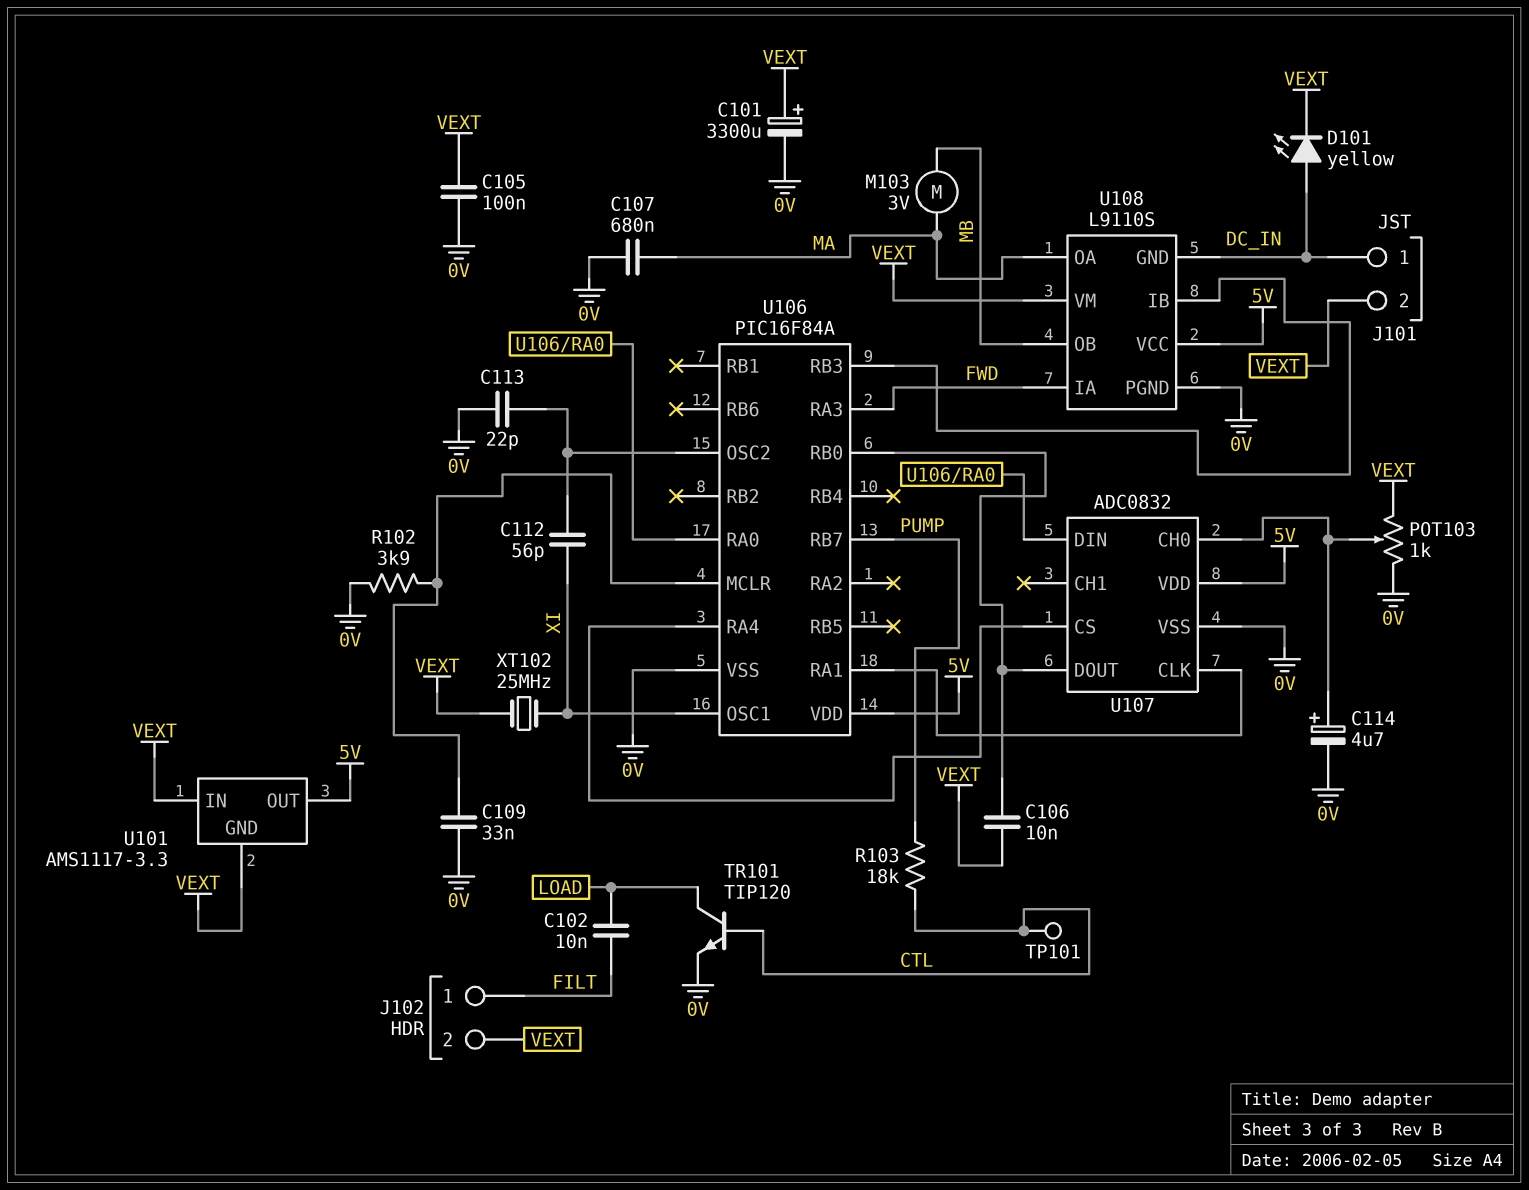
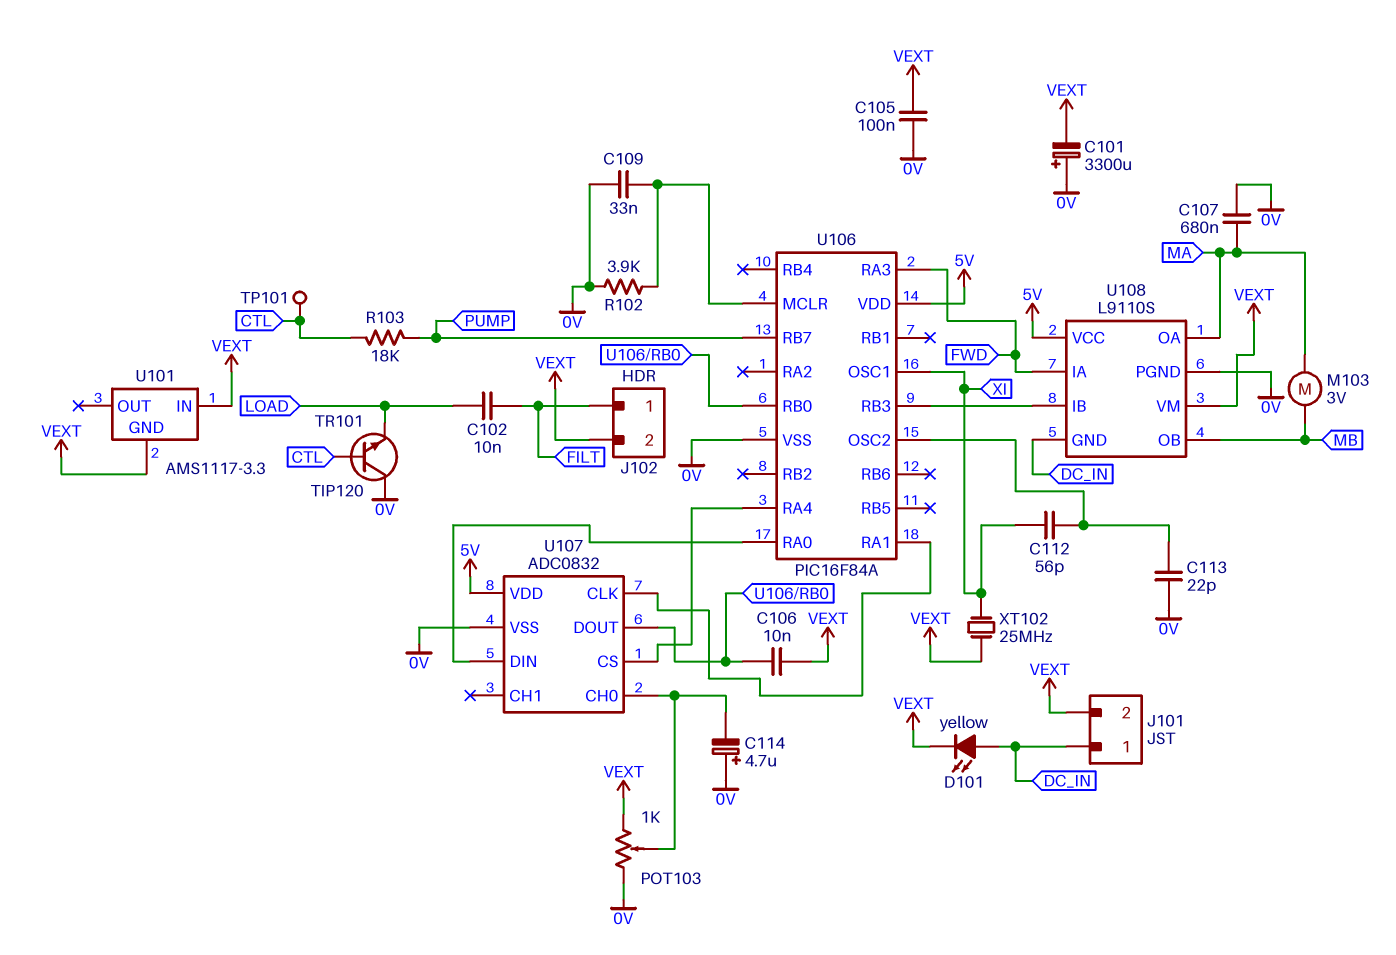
C101: 3300uF (plus VEXT, minus 0V) -> 3300uF (plus 0V, minus VEXT)
C114: 4.7uF (plus U107/CH0, minus 0V) -> 4.7uF (plus 0V, minus U107/CH0)
TR101: NPN TIP120 (B CTL, C LOAD, E 0V) -> NPN TIP120 (B CTL, C 0V, E LOAD)
U101 pin OUT: 5V -> none

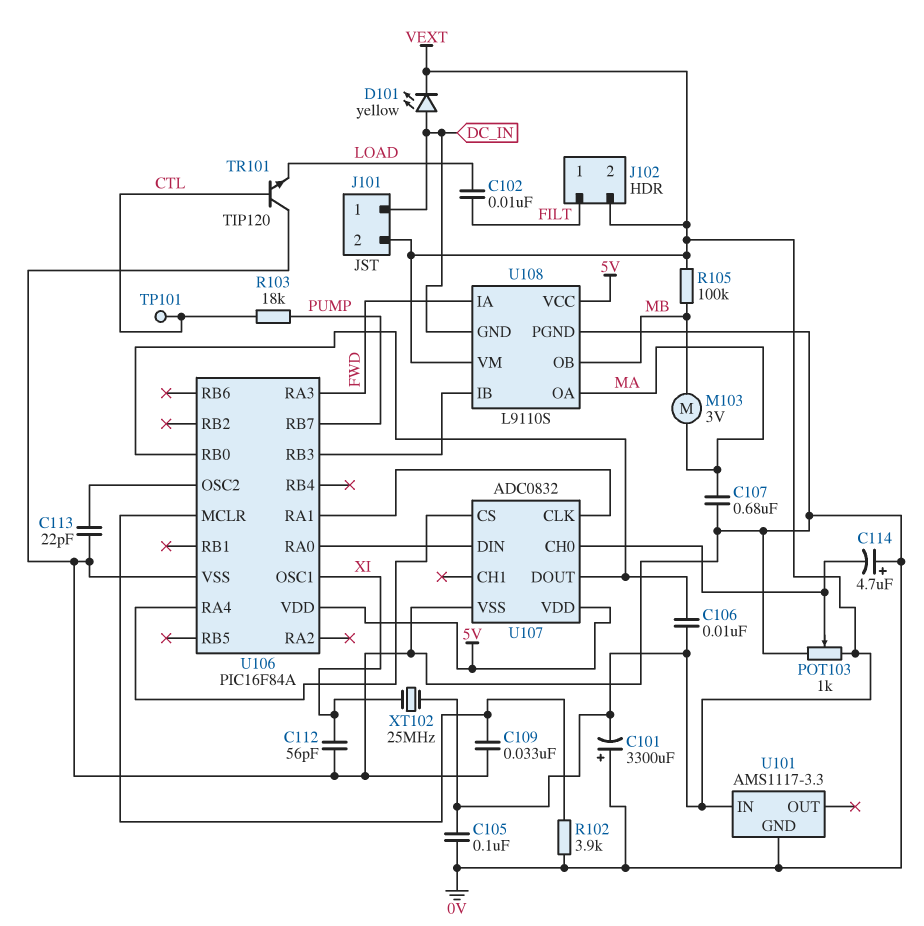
C112: 56pF (U106/OSC2, XI) -> 56pF (0V, XI)
R105: none -> 100k (MB, VEXT)
U101 pin GND: VEXT -> 0V

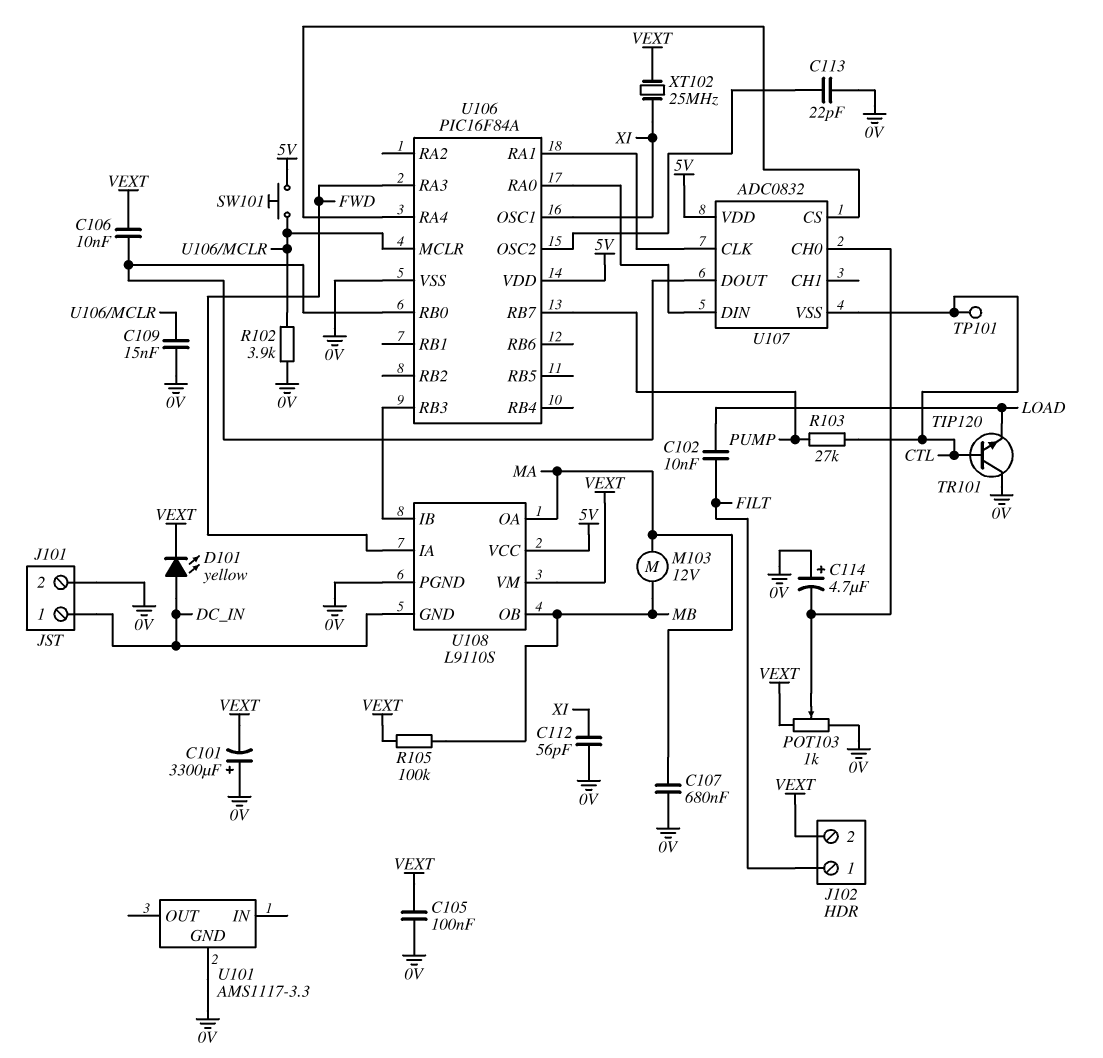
C109: 33nF (0V, U106/MCLR) -> 15nF (0V, U106/MCLR)
J101 pin 2: VEXT -> 0V
M103: motor 3V (MA, MB) -> motor 12V (MA, MB)
R103: 18k (CTL, PUMP) -> 27k (CTL, PUMP)
SW101: none -> button (5V, U106/MCLR)
U101 pin IN: VEXT -> none
U107 pin VSS: 0V -> CTL

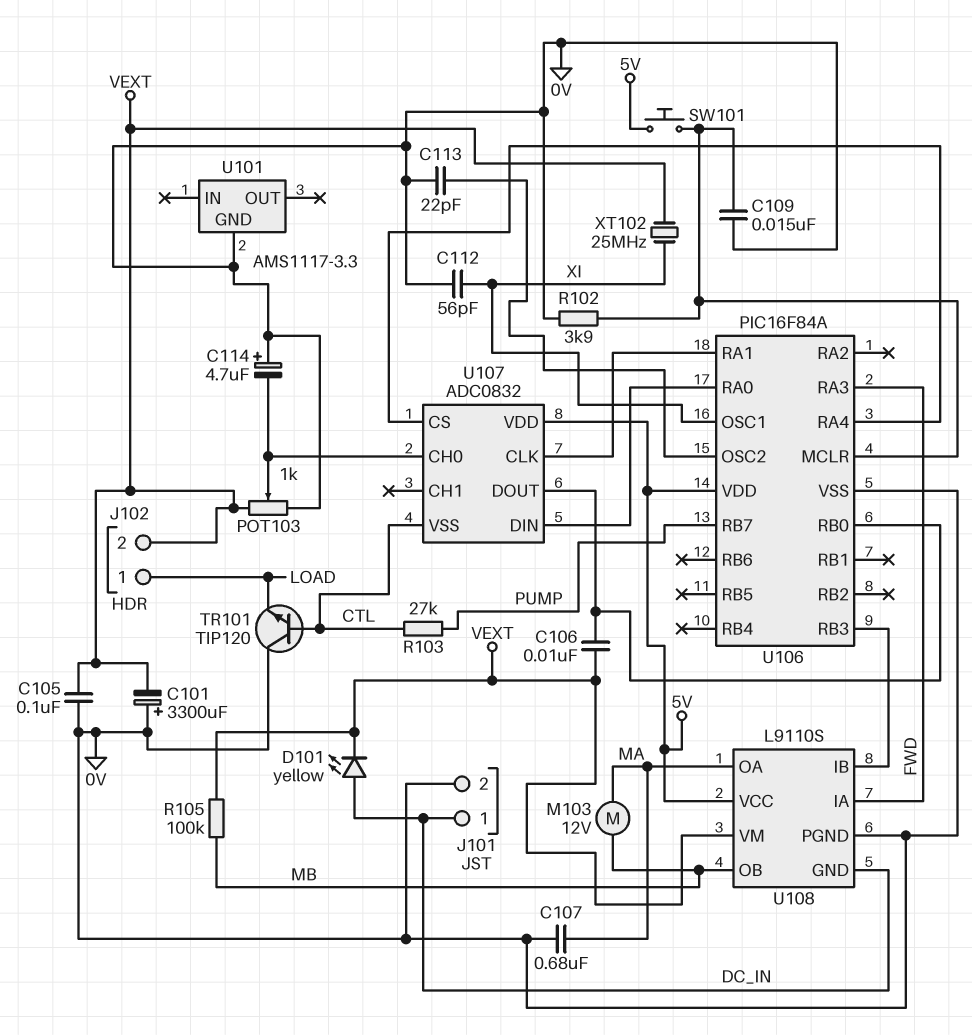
C102: 10nF (FILT, LOAD) -> none
J102 pin 1: FILT -> LOAD
TP101: test point (CTL) -> none

